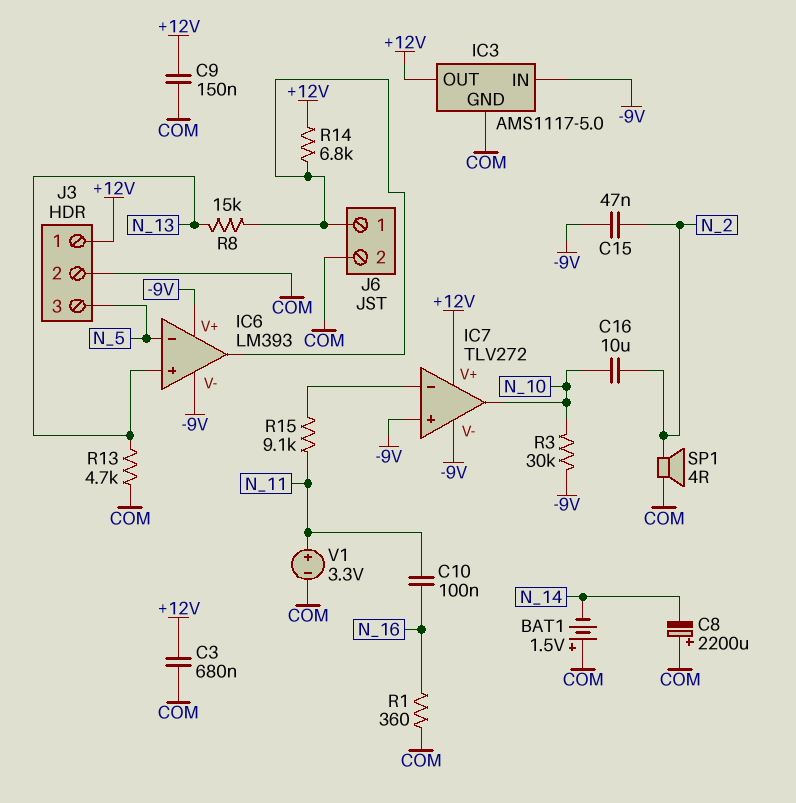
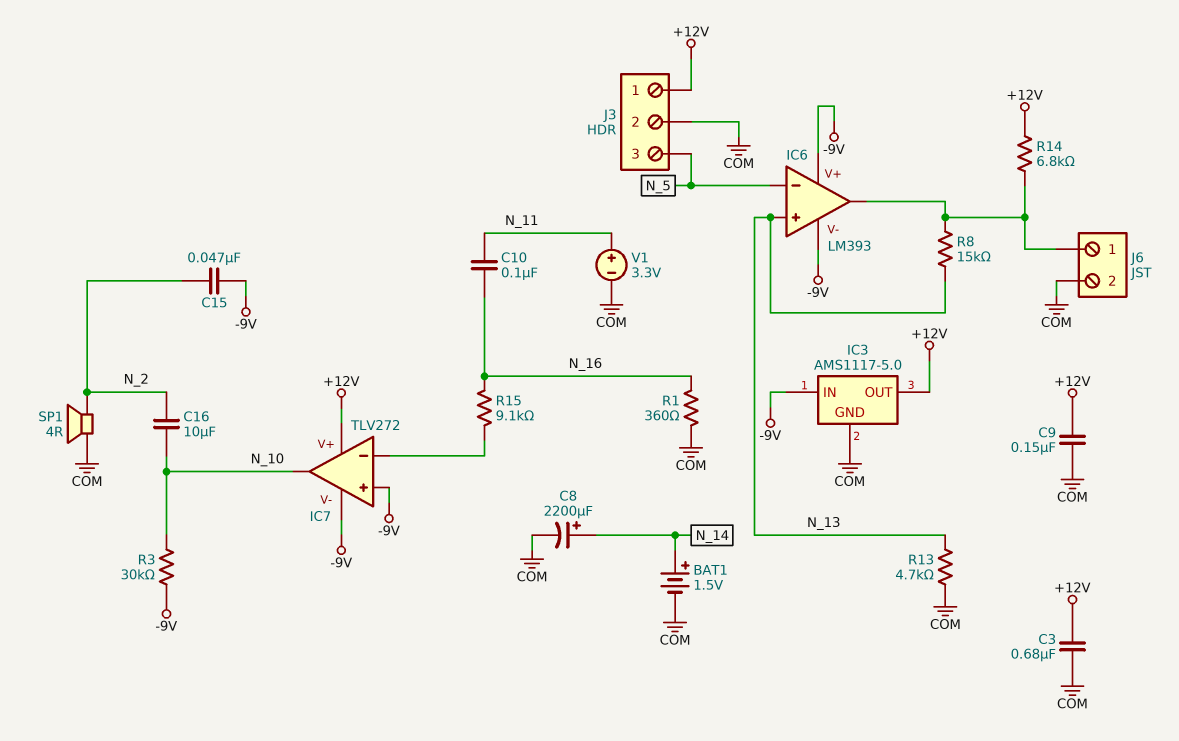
BAT1: 1.5V (plus COM, minus N_14) -> 1.5V (plus N_14, minus COM)
C8: 2200uF (plus COM, minus N_14) -> 2200uF (plus N_14, minus COM)
R15: 9.1k (IC7/in-, N_11) -> 9.1k (IC7/in-, N_16)

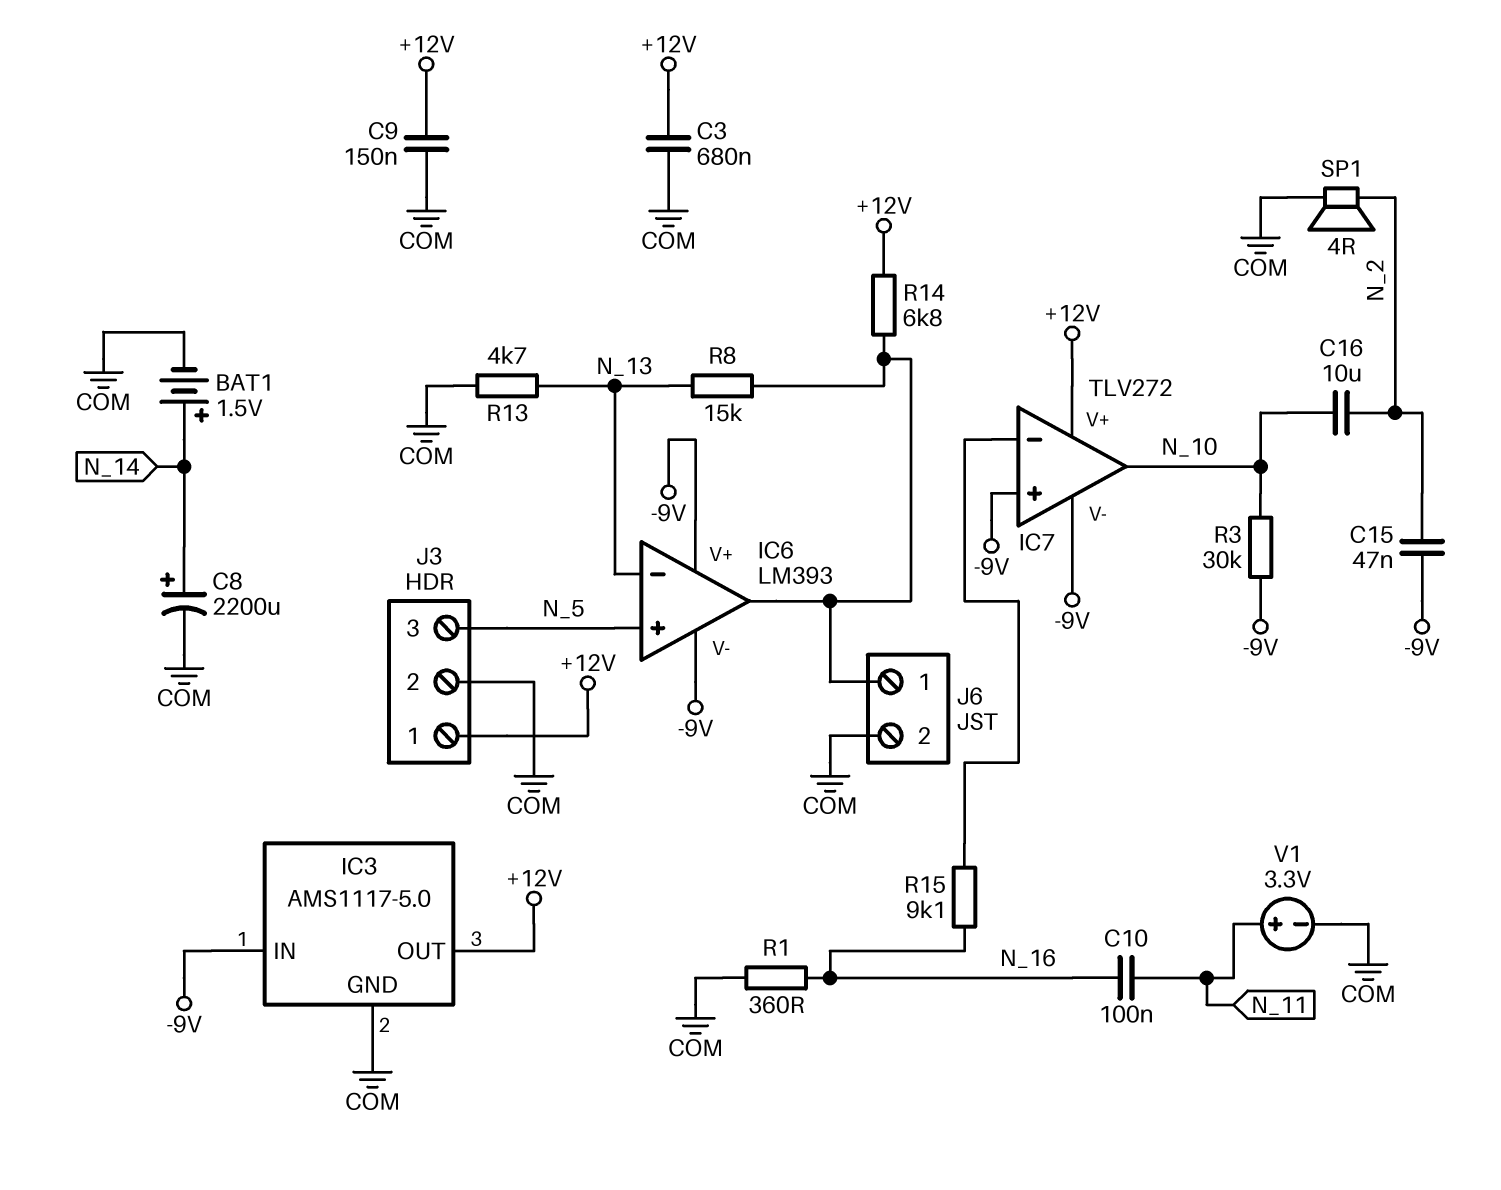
IC6 pin in+: N_13 -> N_5
IC6 pin in-: N_5 -> N_13

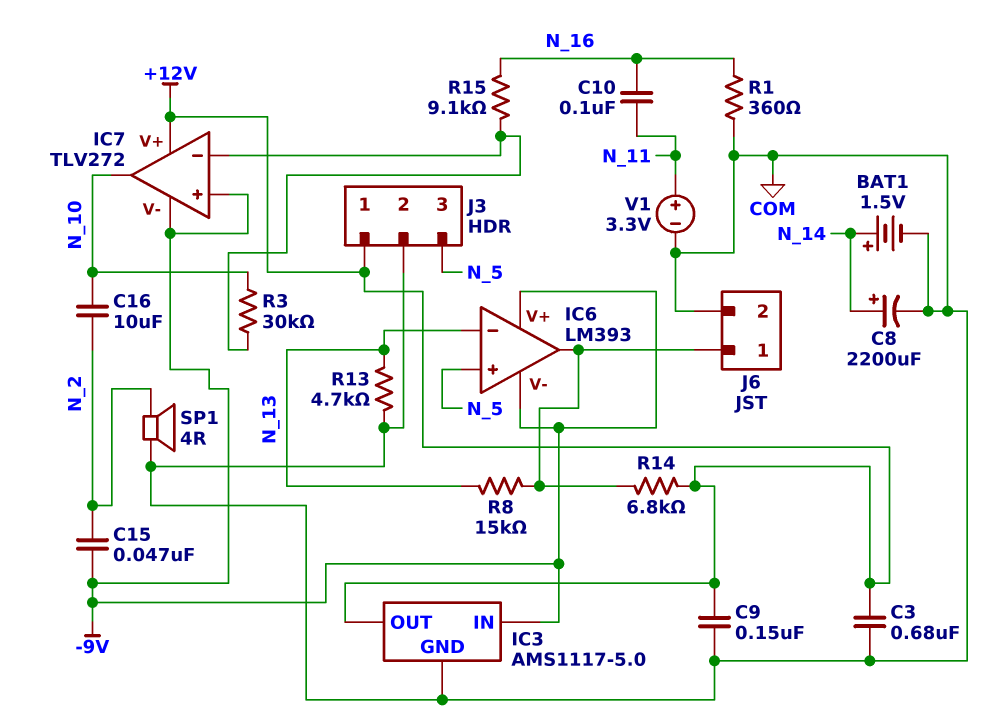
R3: 30k (-9V, N_10) -> 30k (IC7/in-, N_10)

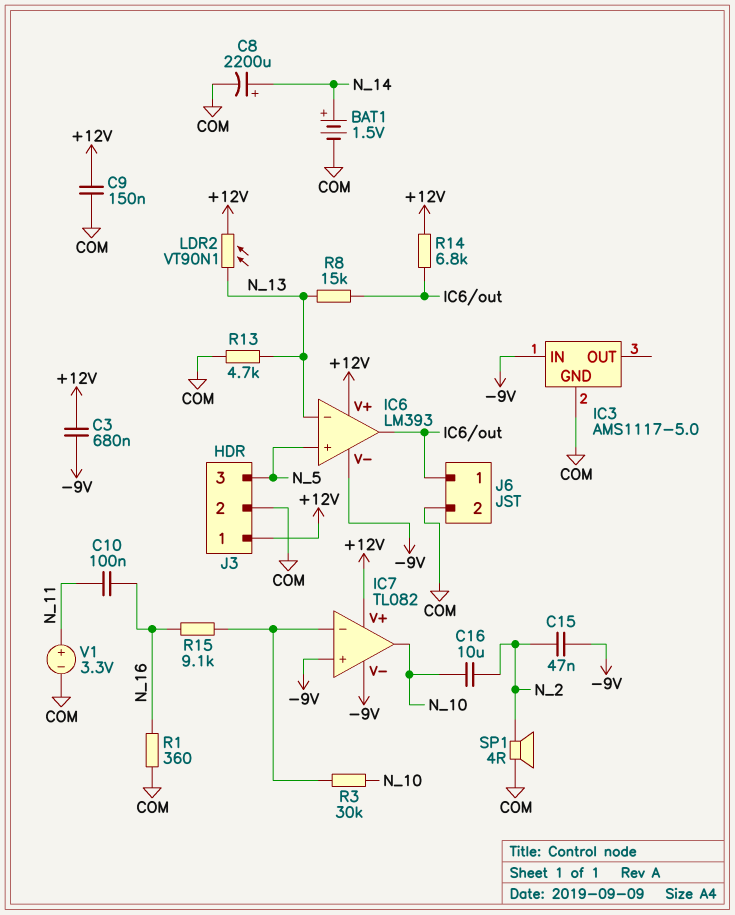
C3: 680nF (+12V, COM) -> 680nF (+12V, -9V)
IC3 pin OUT: +12V -> none
IC6 pin V+: -9V -> +12V
IC7: TLV272 -> TL082
LDR2: none -> VT90N1 (+12V, N_13)

